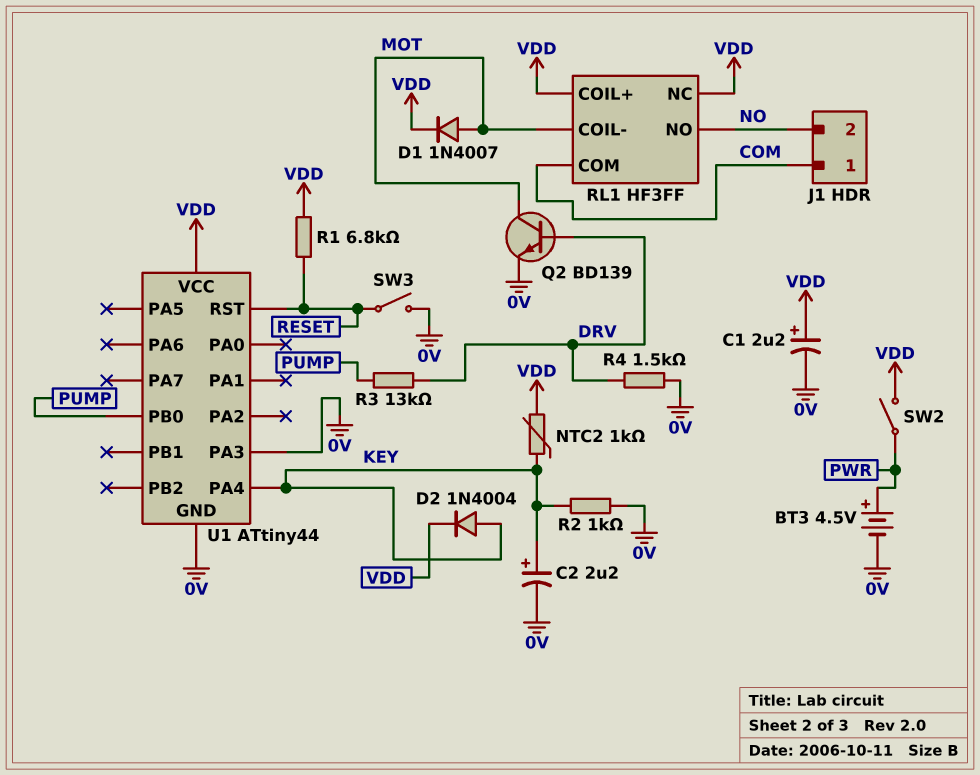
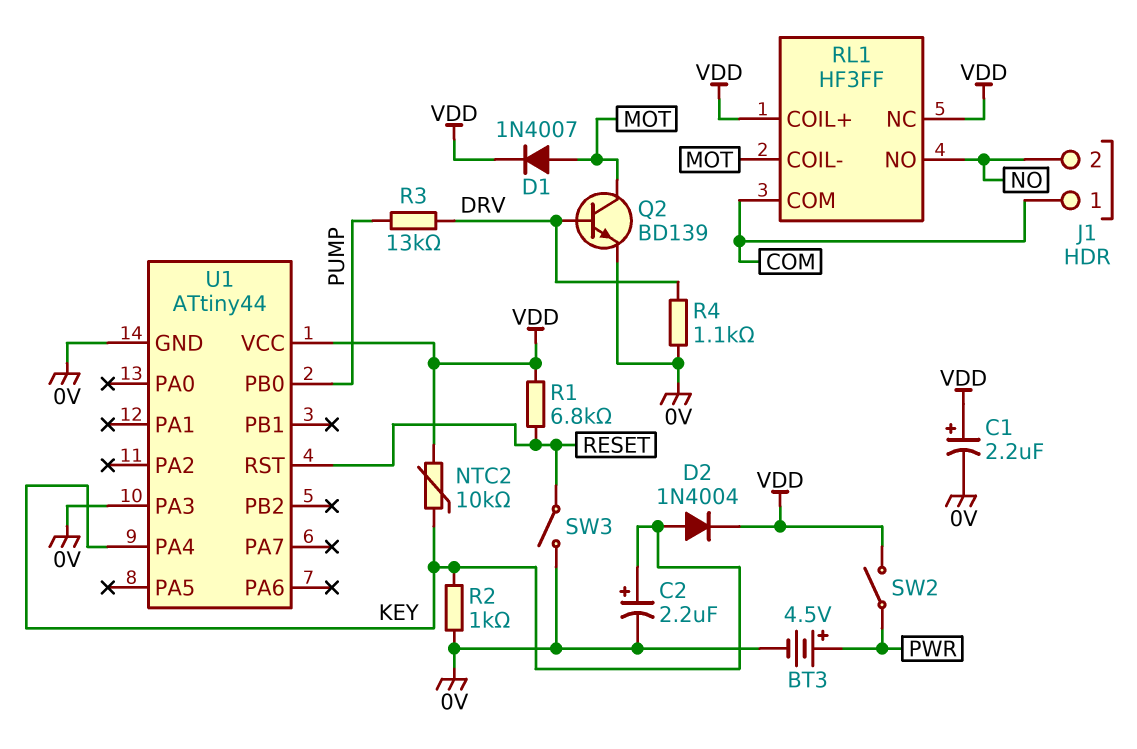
NTC2: 1k (KEY, VDD) -> 10k (KEY, VDD)
R4: 1.5k (0V, DRV) -> 1.1k (0V, DRV)

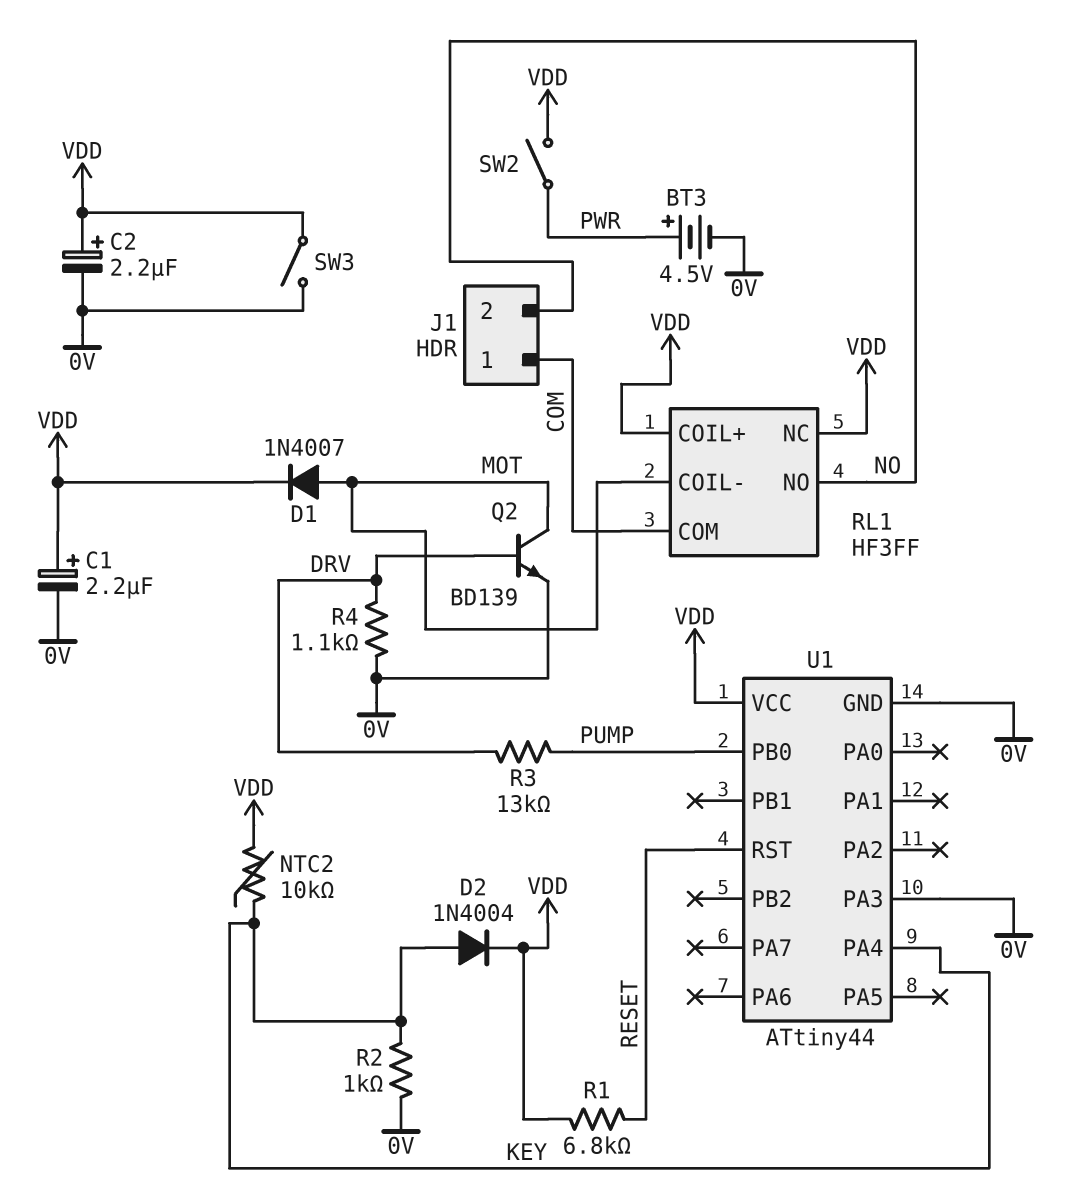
C2: 2.2uF (plus KEY, minus 0V) -> 2.2uF (plus VDD, minus 0V)
SW3: switch (0V, RESET) -> switch (0V, VDD)

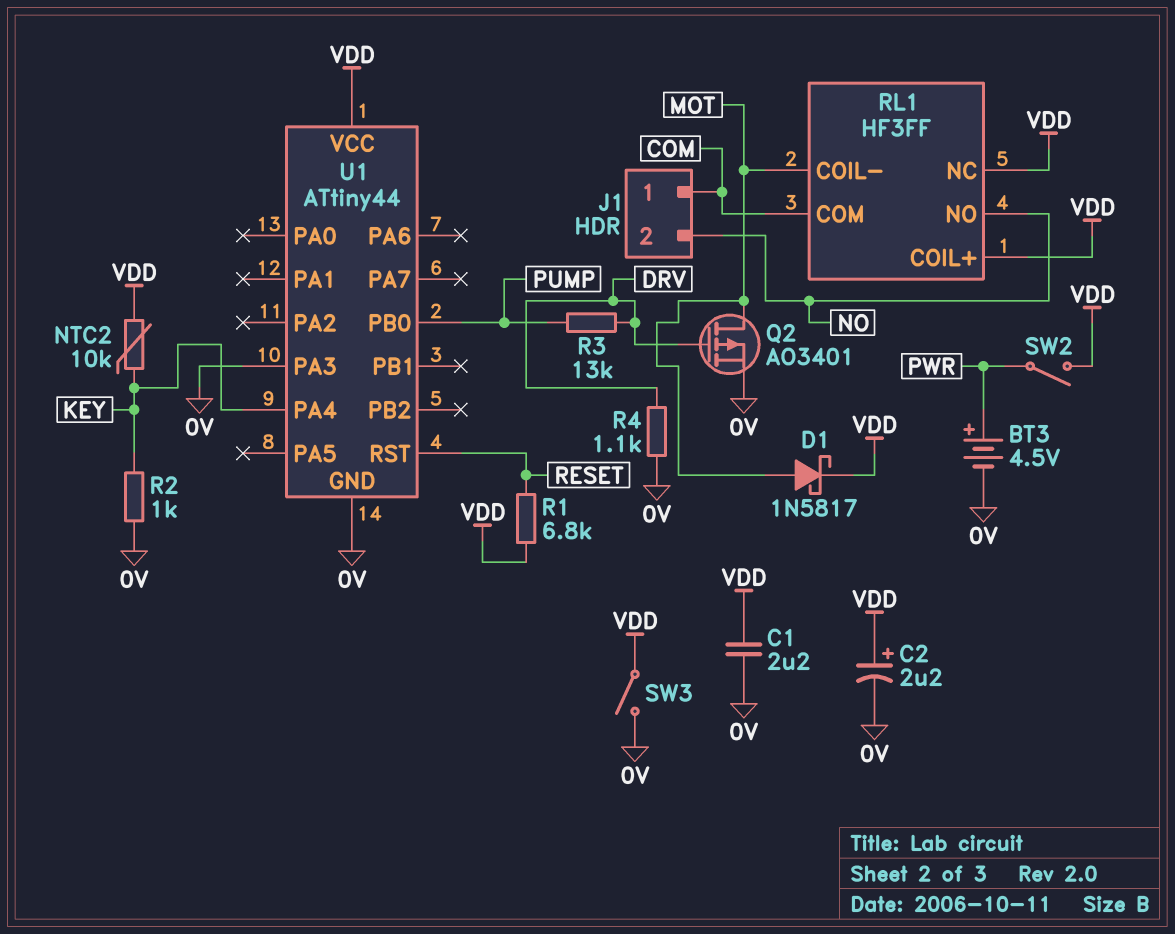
C1: 2.2uF (plus VDD, minus 0V) -> 2.2uF (0V, VDD)
D1: diode 1N4007 (A MOT, K VDD) -> schottky 1N5817 (A MOT, K VDD)
D2: diode 1N4004 (A KEY, K VDD) -> none
Q2: NPN BD139 (B DRV, C MOT, E 0V) -> PMOS AO3401 (G DRV, D MOT, S 0V)

